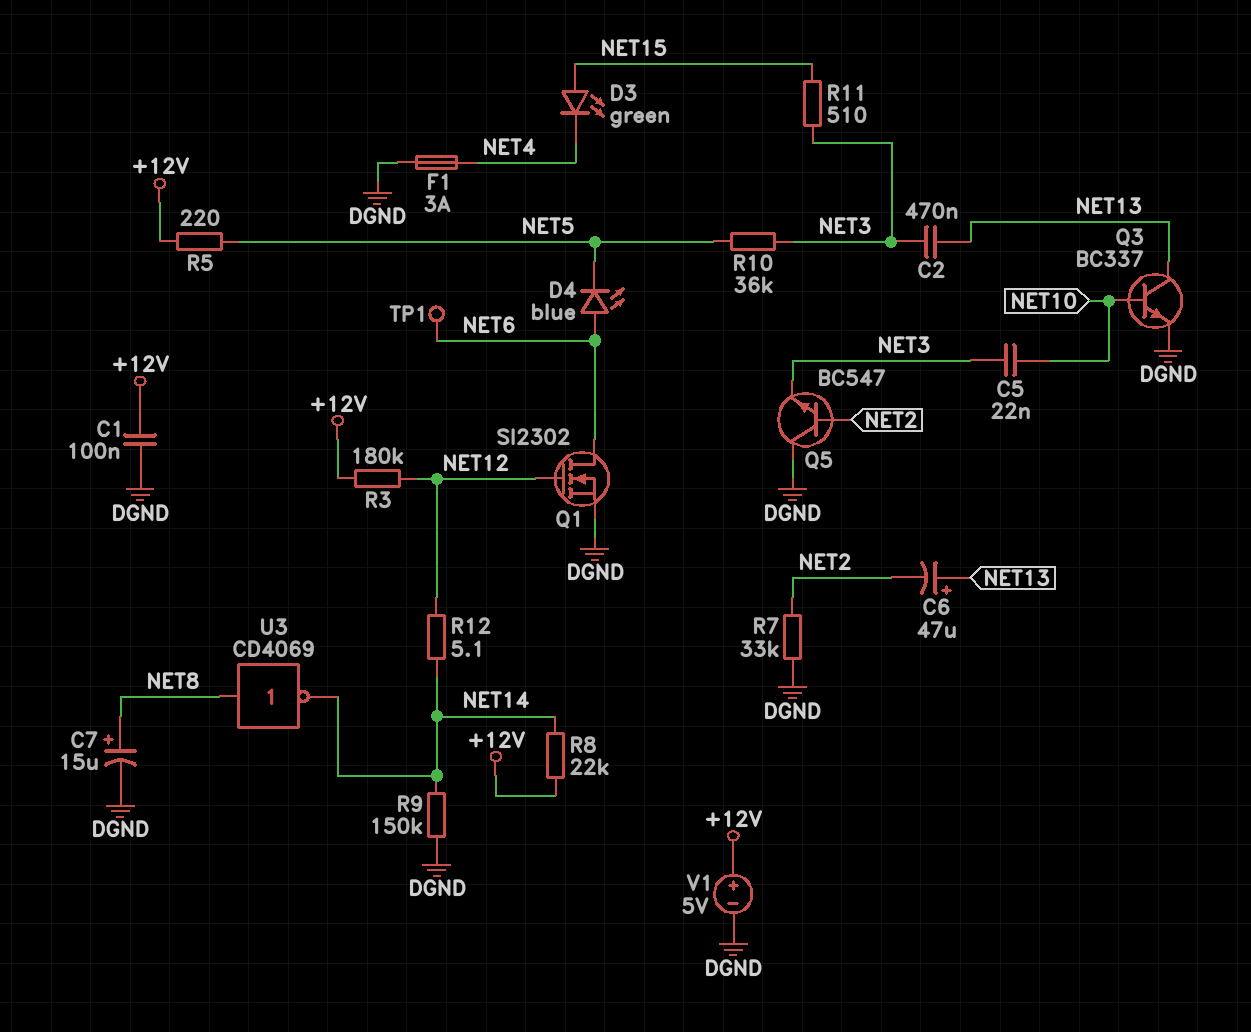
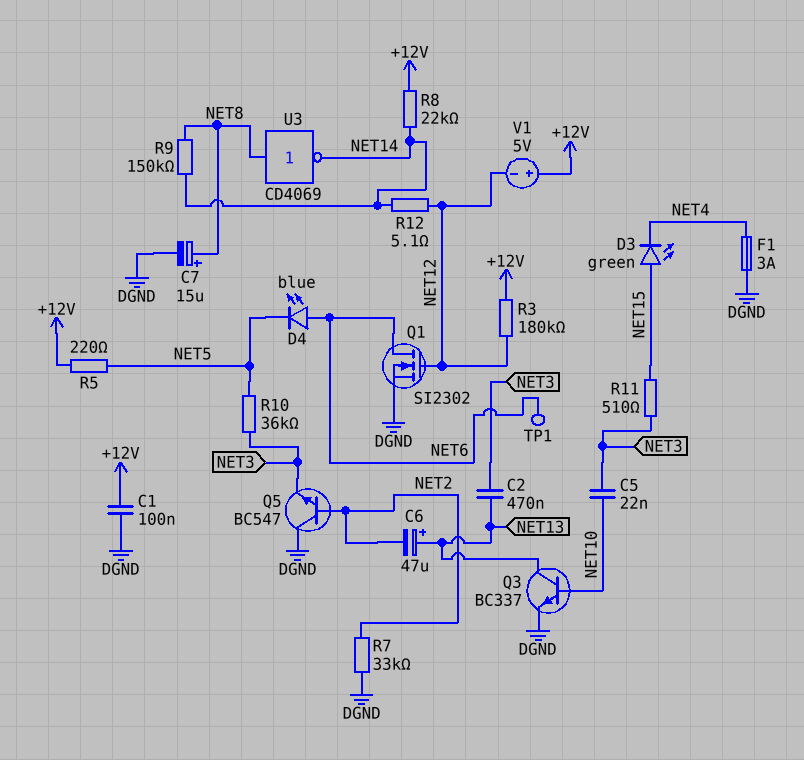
R9: 150k (DGND, NET14) -> 150k (NET8, NET14)
V1: 5V (plus +12V, minus DGND) -> 5V (plus +12V, minus NET12)

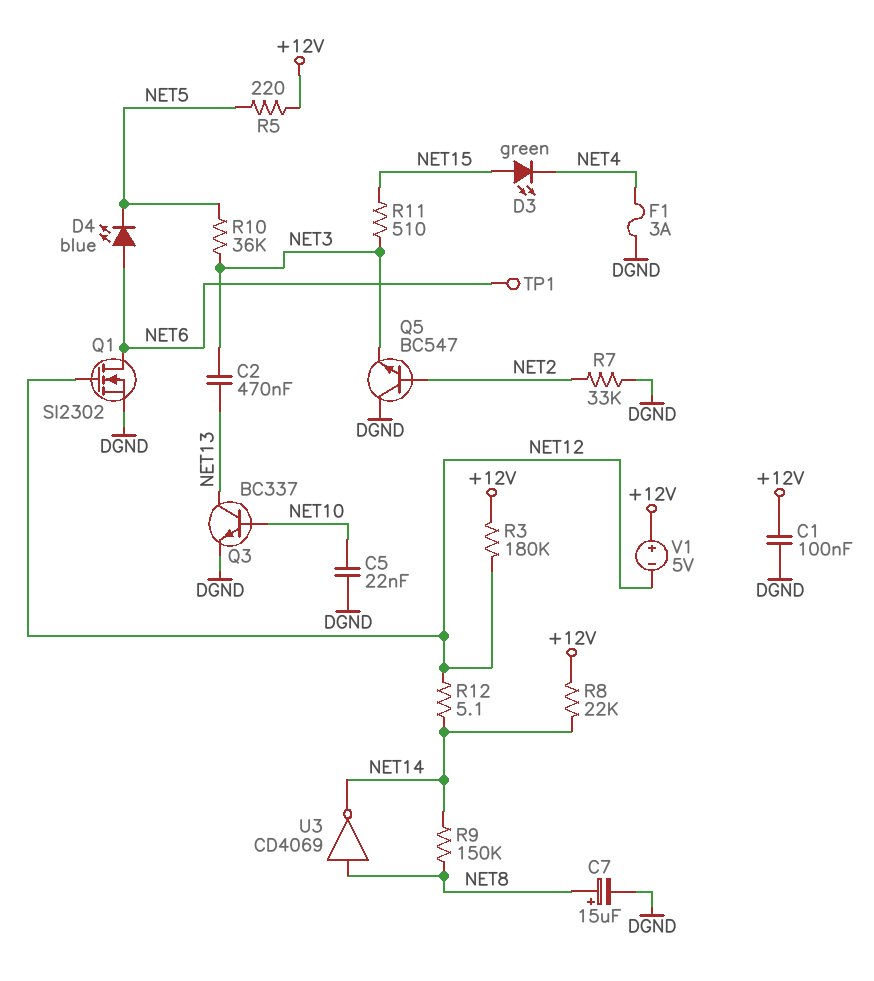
C5: 22nF (NET3, NET10) -> 22nF (DGND, NET10)
C6: 47uF (plus NET13, minus NET2) -> none

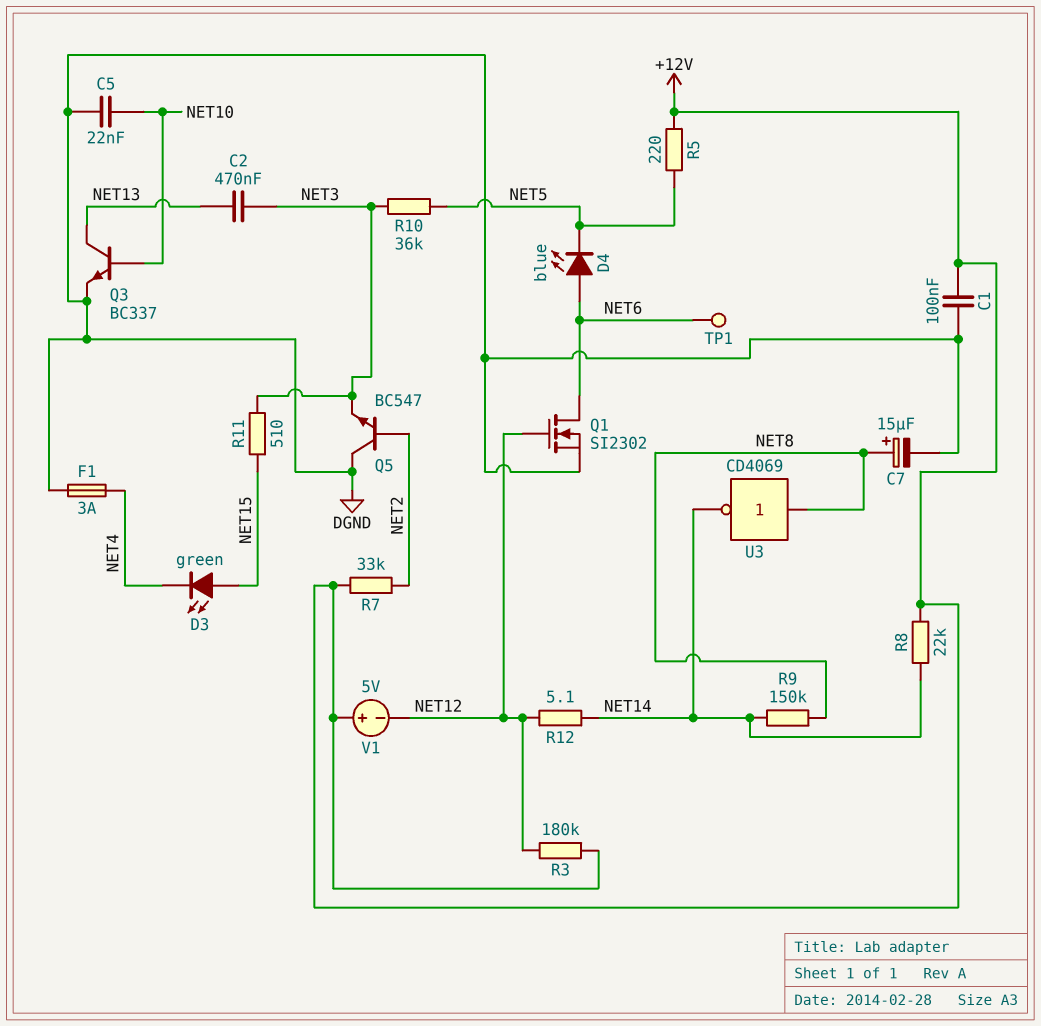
R7: 33k (DGND, NET2) -> 33k (+12V, NET2)

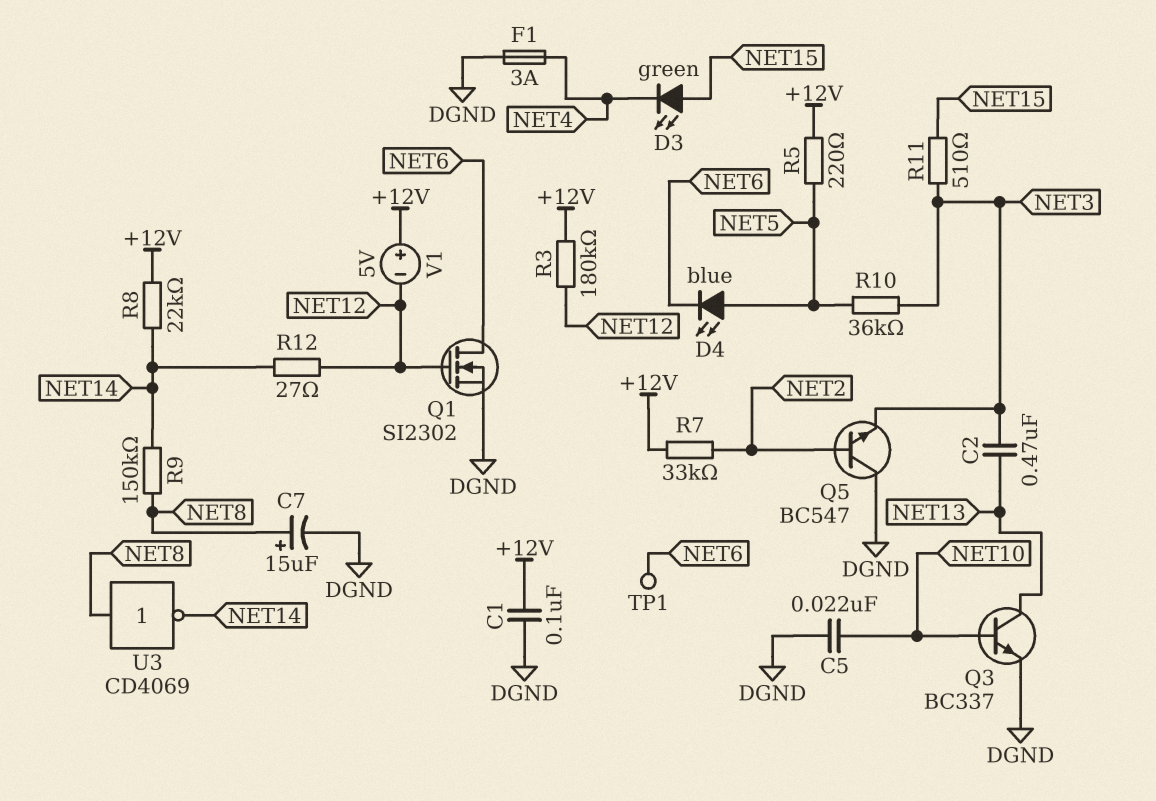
D4: LED blue (A NET6, K NET5) -> LED blue (A NET5, K NET6)
R12: 5.1 (NET12, NET14) -> 27 (NET12, NET14)

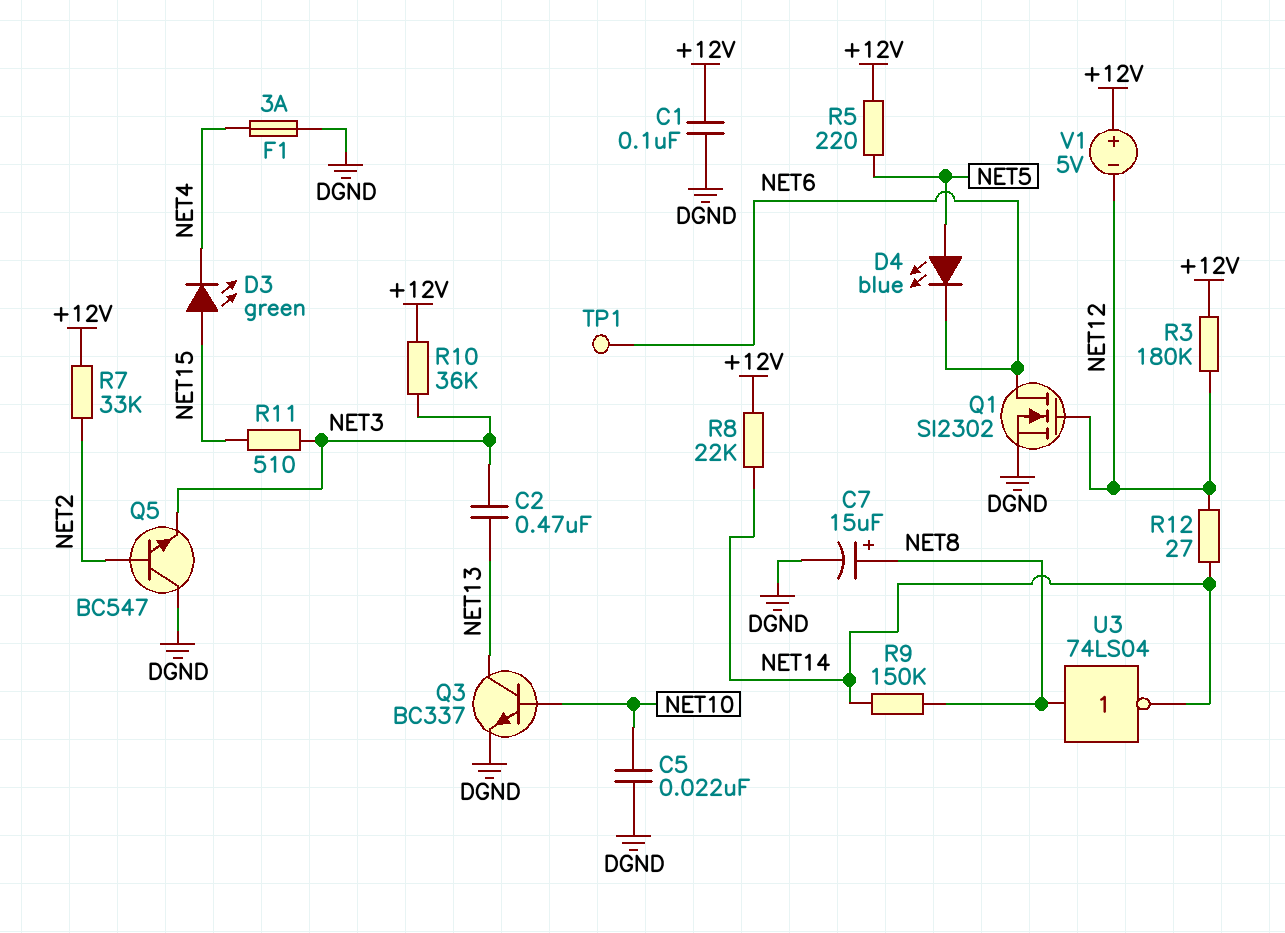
R10: 36k (NET3, NET5) -> 36k (+12V, NET3)
U3: NOT CD4069 (in NET8, out NET14) -> NOT 74LS04 (in NET8, out NET14)

